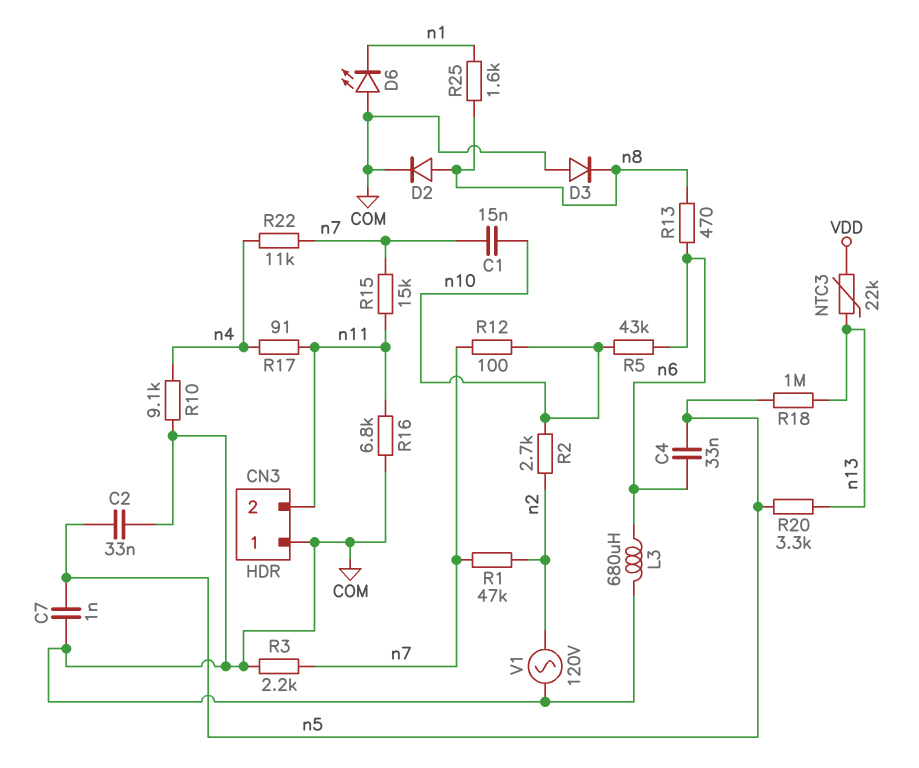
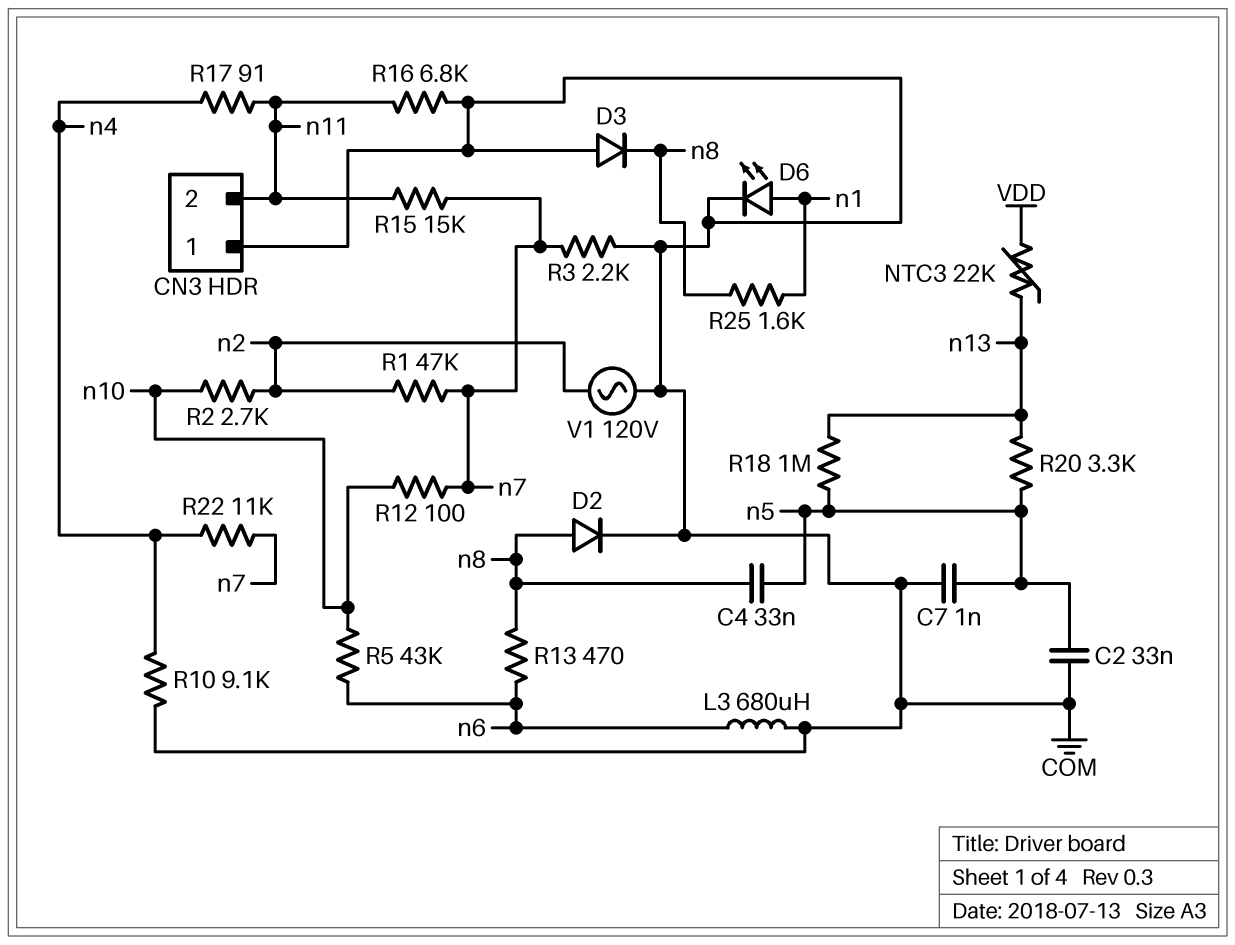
C1: 15nF (n7, n10) -> none
C4: 33nF (n5, n6) -> 33nF (n5, n8)
D6: LED (A COM, K n1) -> LED (A n1, K COM)

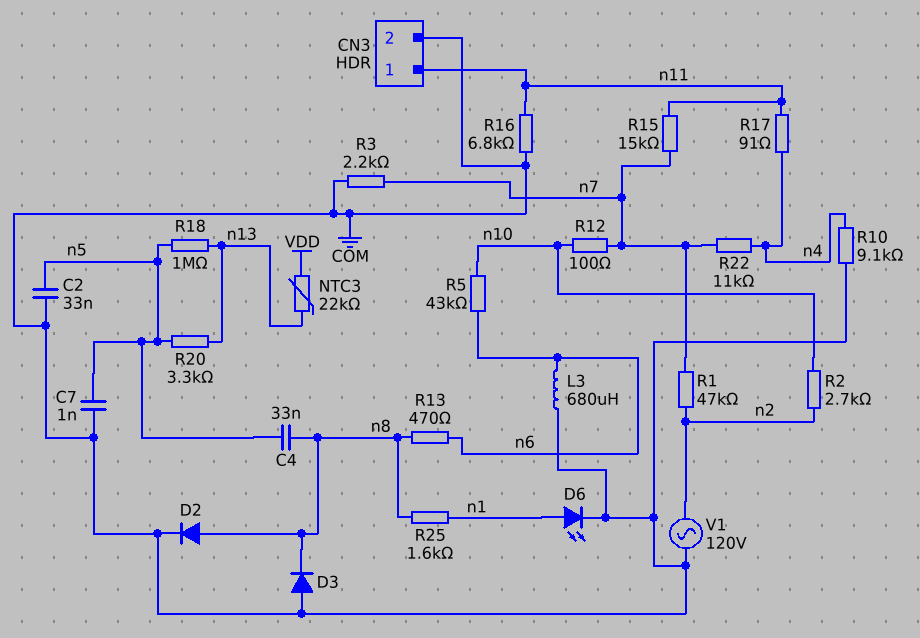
CN3 pin 1: COM -> n11
CN3 pin 2: n11 -> COM

